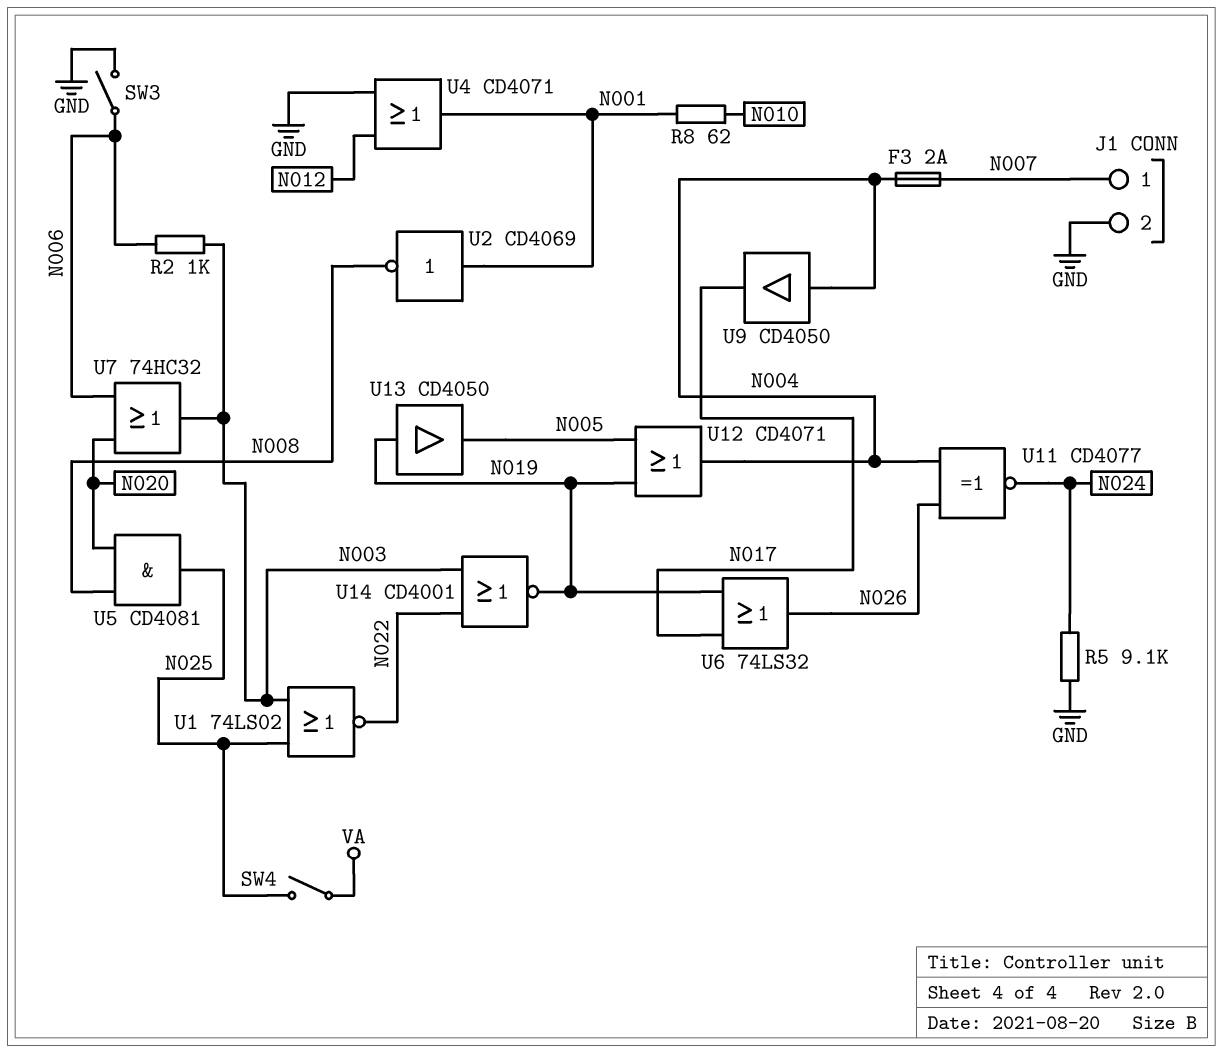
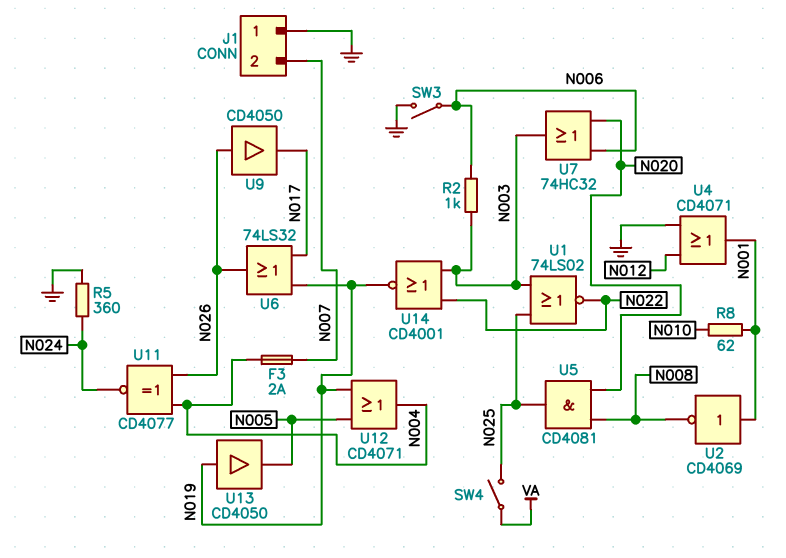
J1 pin 1: N007 -> GND
J1 pin 2: GND -> N007
R5: 9.1k (GND, N024) -> 360 (GND, N024)
U9: buffer CD4050 (in N004, out N017) -> buffer CD4050 (in N026, out N017)

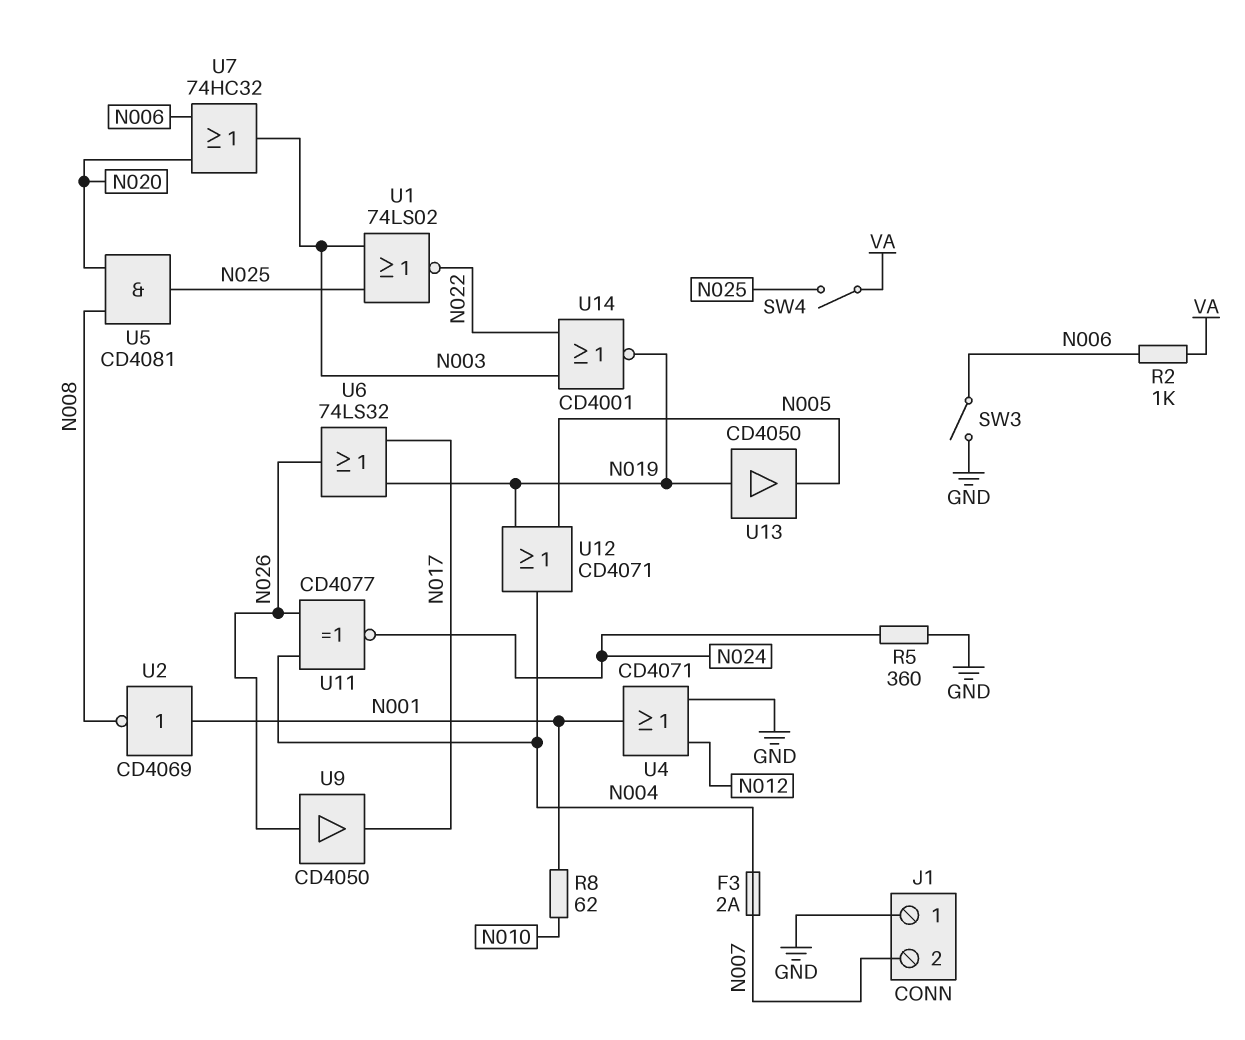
R2: 1k (N003, N006) -> 1k (N006, VA)

